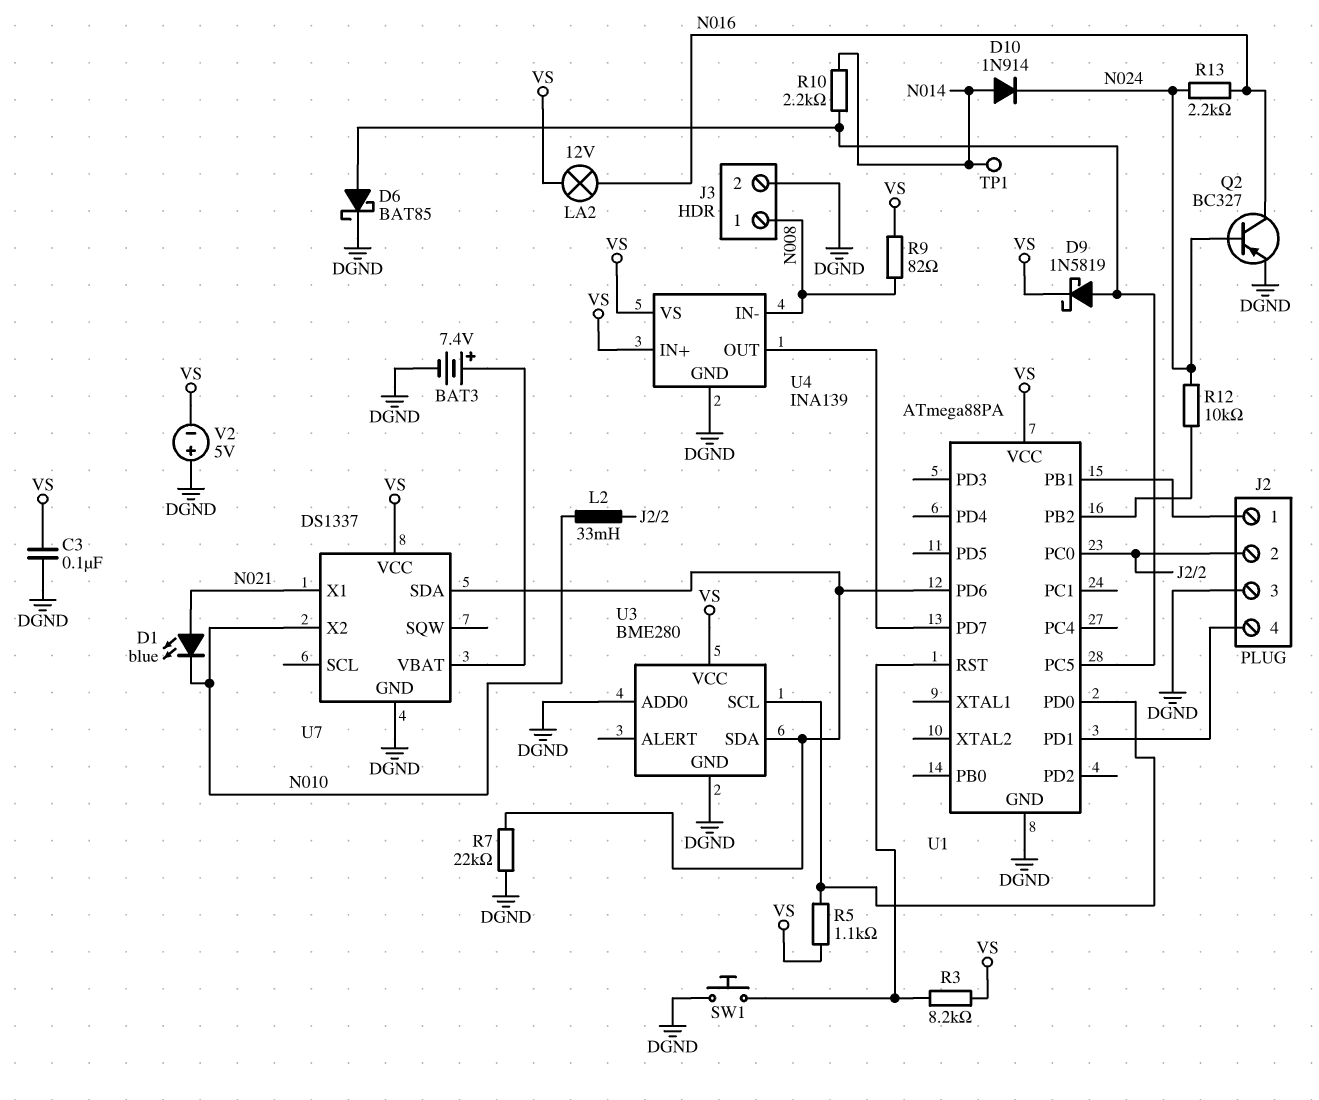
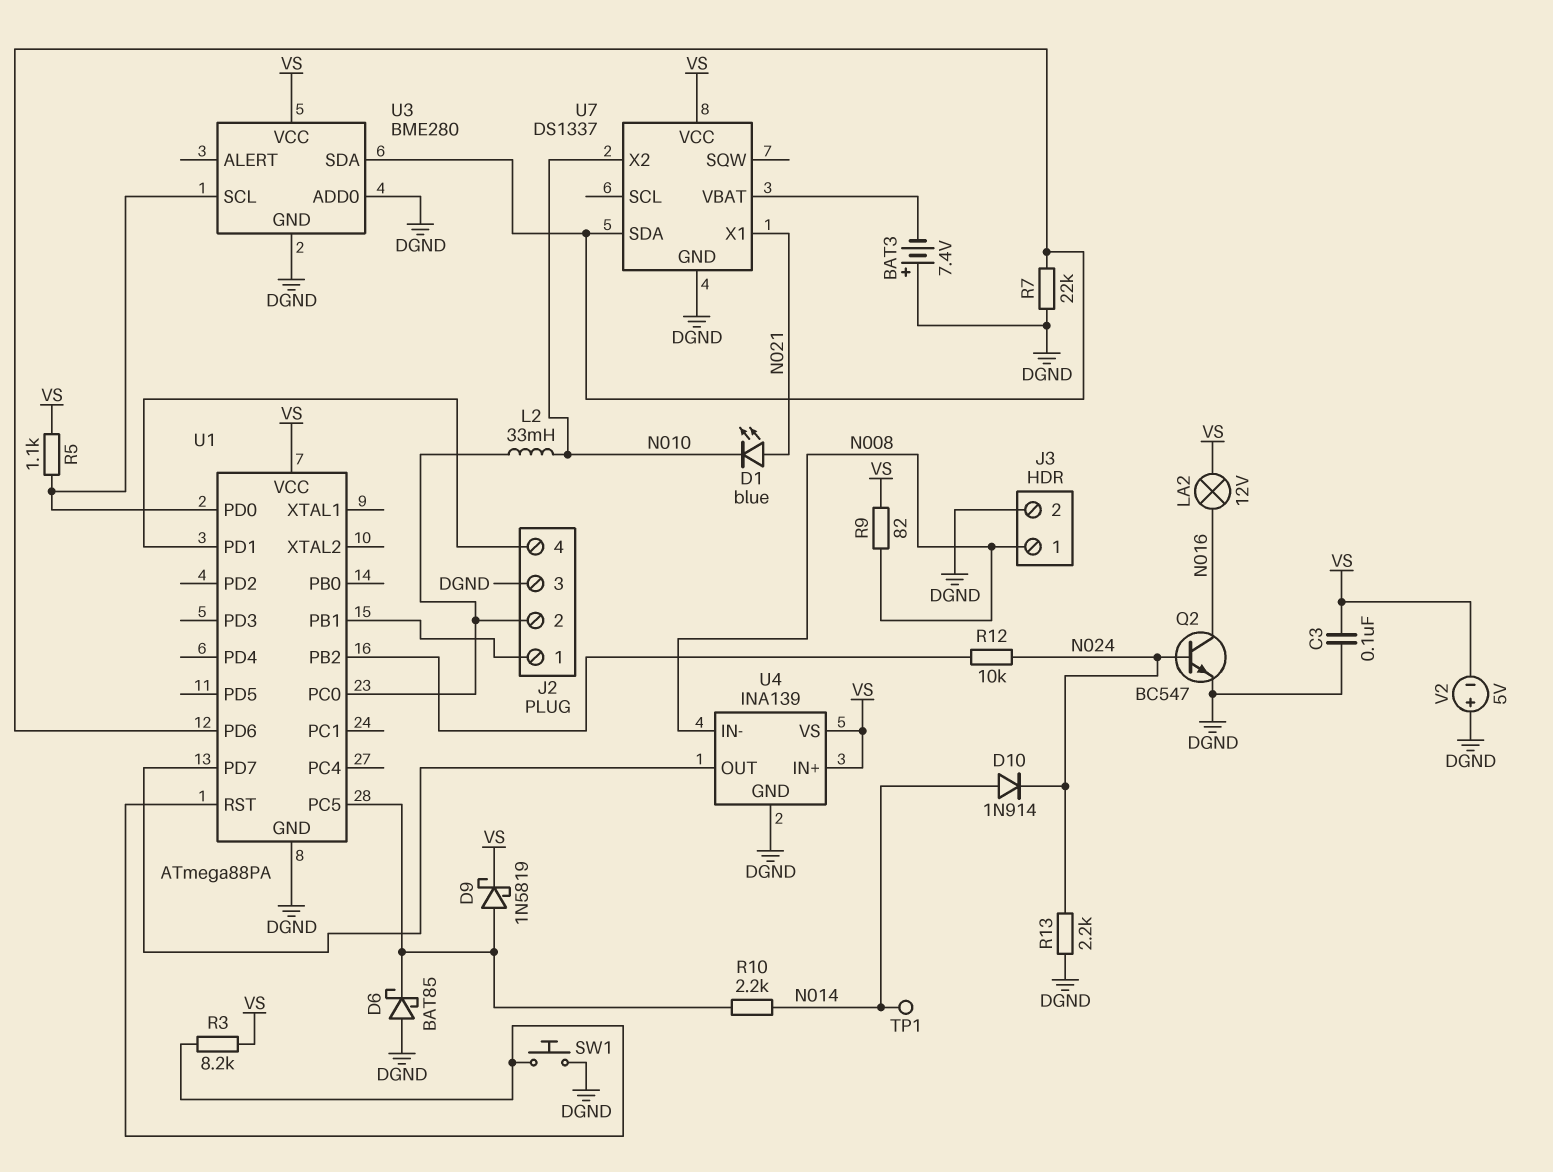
BAT3: 7.4V (plus U7/VBAT, minus DGND) -> 7.4V (plus DGND, minus U7/VBAT)
D6: schottky BAT85 (A U1/PC5, K DGND) -> schottky BAT85 (A DGND, K U1/PC5)
Q2: PNP BC327 (B N024, C N016, E DGND) -> NPN BC547 (B N024, C N016, E DGND)
R13: 2.2k (N016, N024) -> 2.2k (DGND, N024)

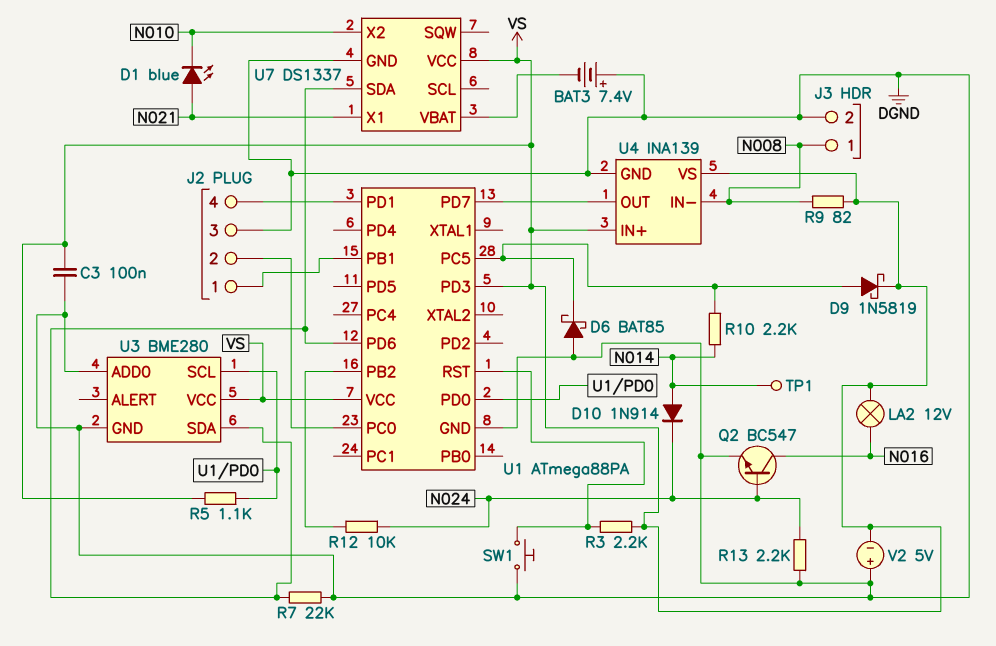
L2: 33mH (J2/2, N010) -> none
R3: 8.2k (U1/RST, VS) -> 2.2k (U1/RST, VS)
U1 pin PD3: none -> VS

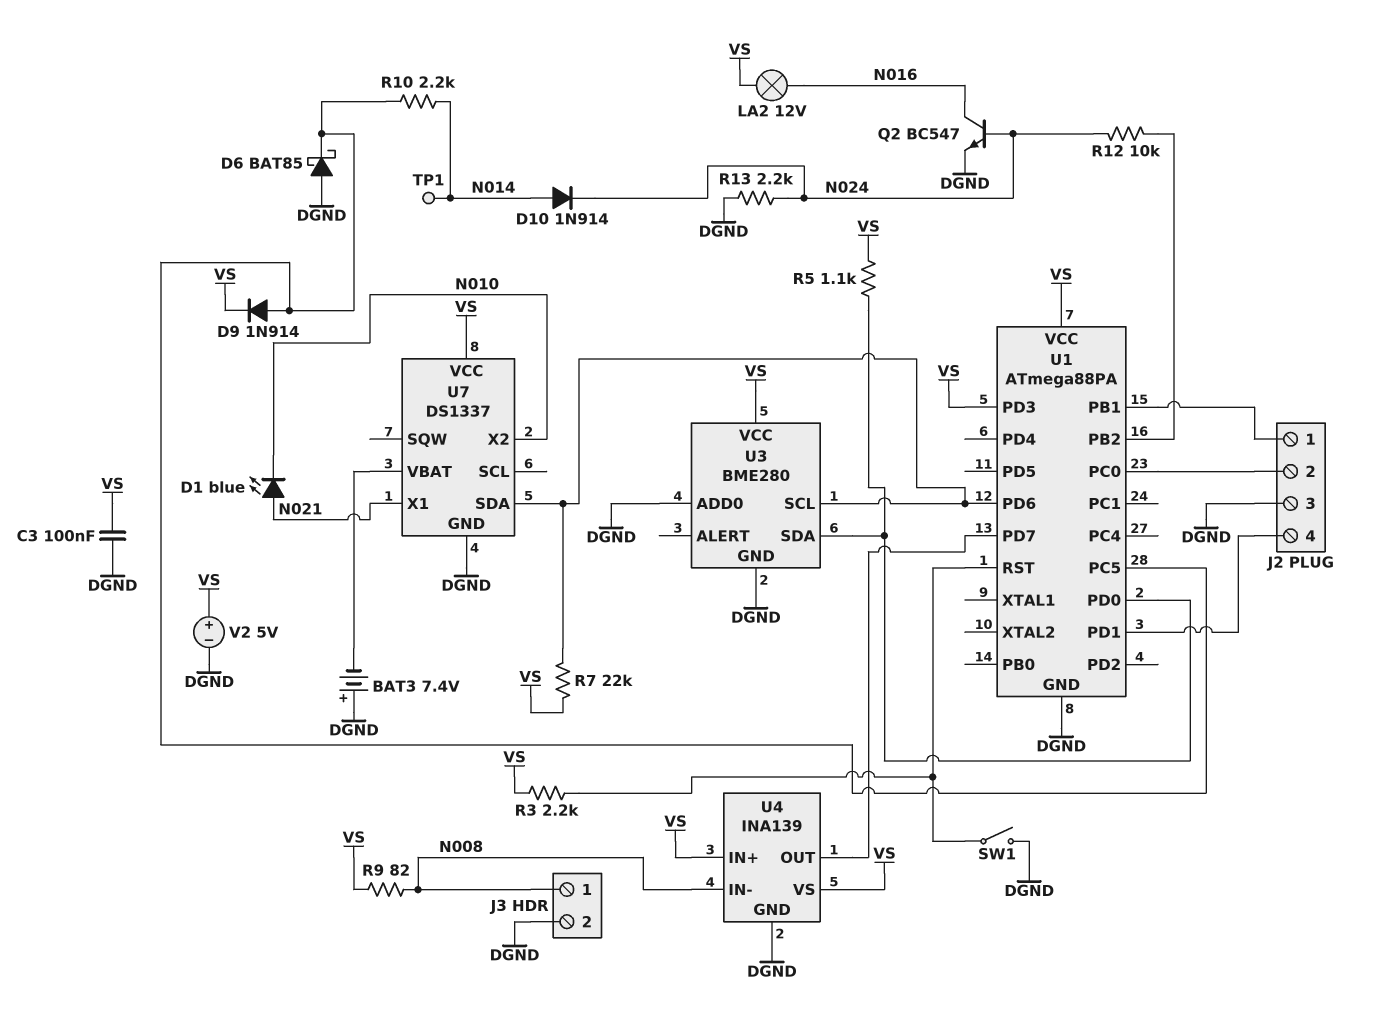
D9: schottky 1N5819 (A U1/PC5, K VS) -> diode 1N914 (A U1/PC5, K VS)
R7: 22k (DGND, U1/PD6) -> 22k (U1/PD6, VS)
SW1: button (DGND, U1/RST) -> switch (DGND, U1/RST)
U3 pin SCL: U1/PD0 -> U1/PD6
U3 pin SDA: U1/PD6 -> U1/PD0
V2: 5V (plus DGND, minus VS) -> 5V (plus VS, minus DGND)

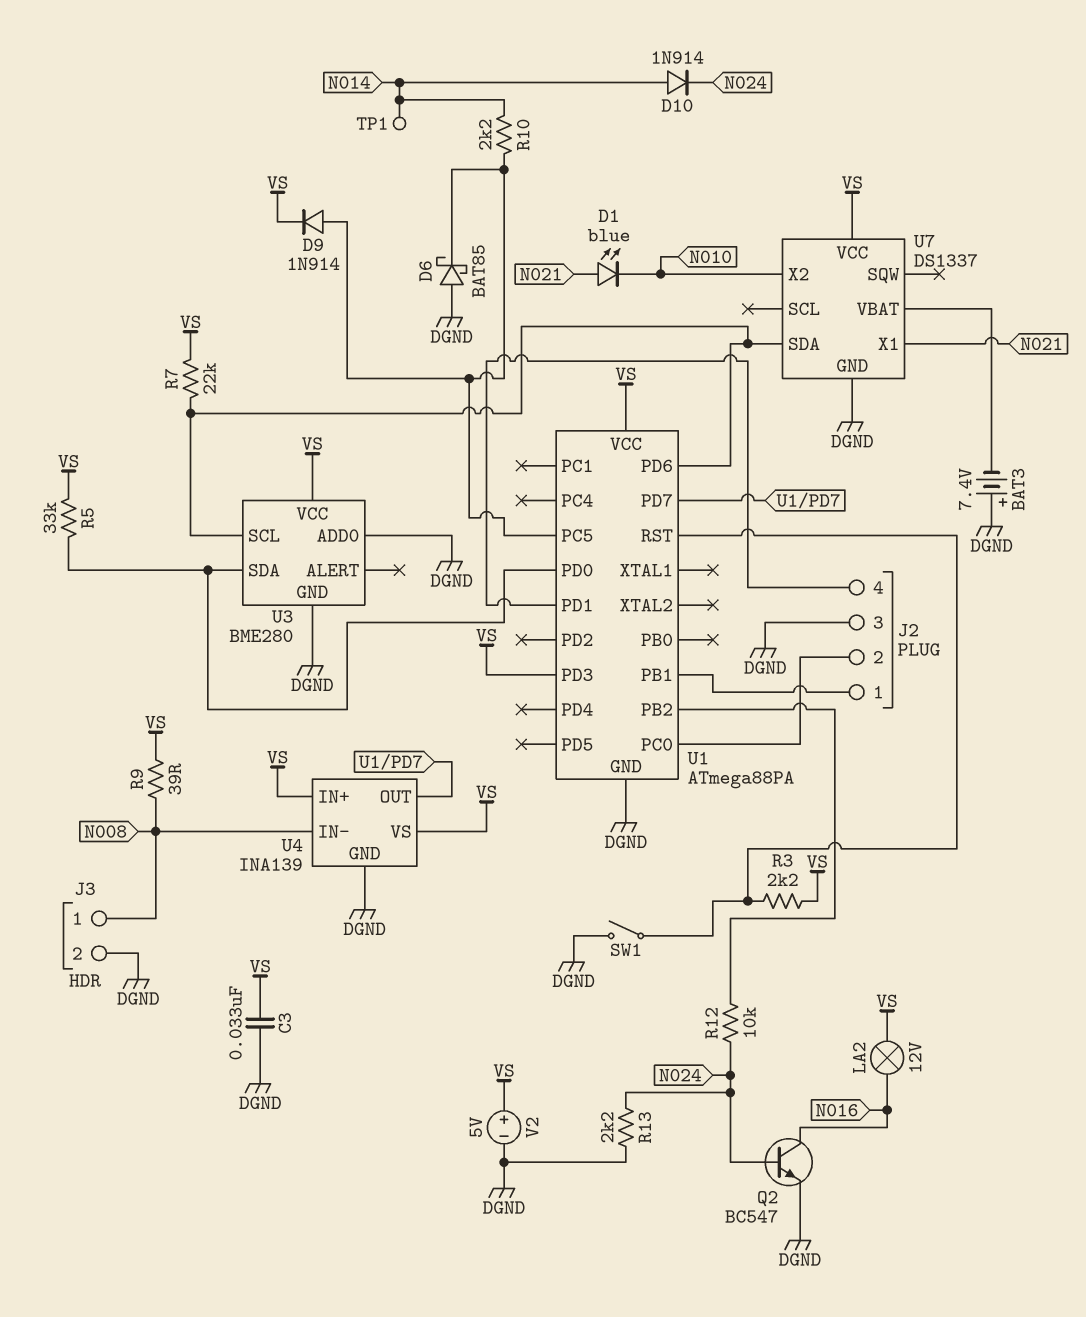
C3: 100nF (DGND, VS) -> 33nF (DGND, VS)
R5: 1.1k (U1/PD0, VS) -> 33k (U1/PD0, VS)
R9: 82 (N008, VS) -> 39 (N008, VS)

